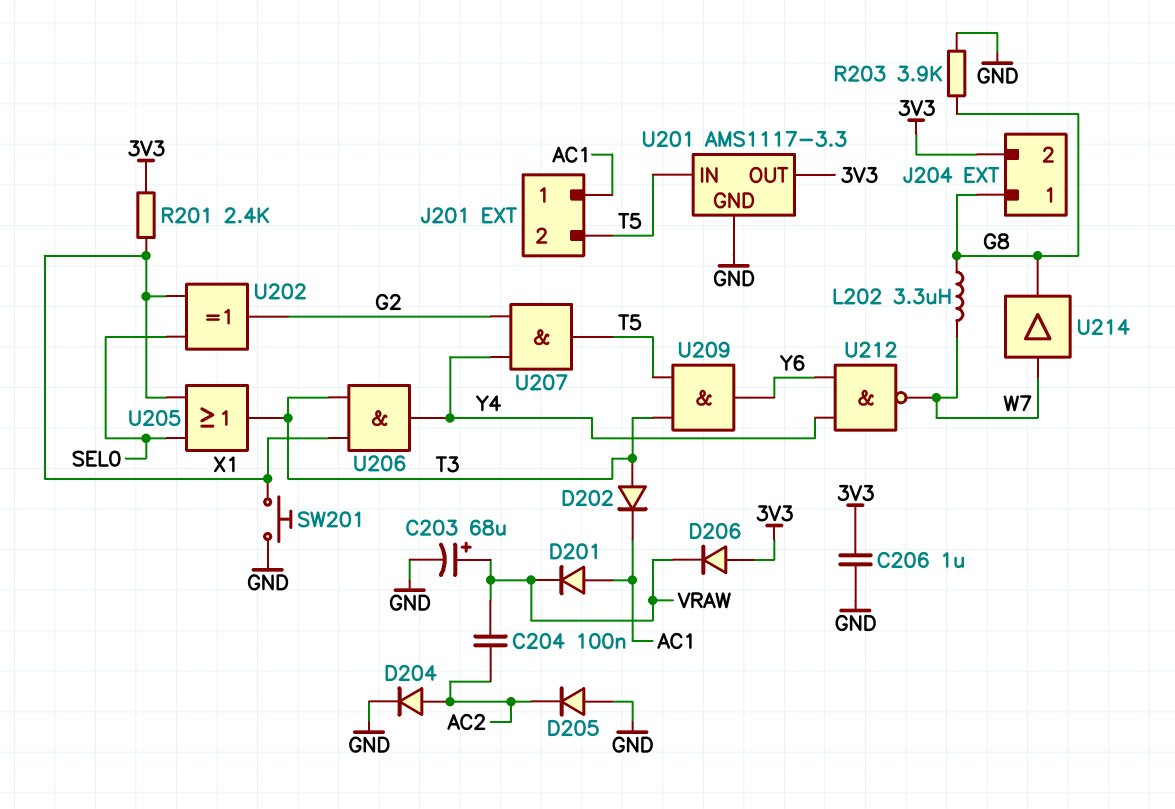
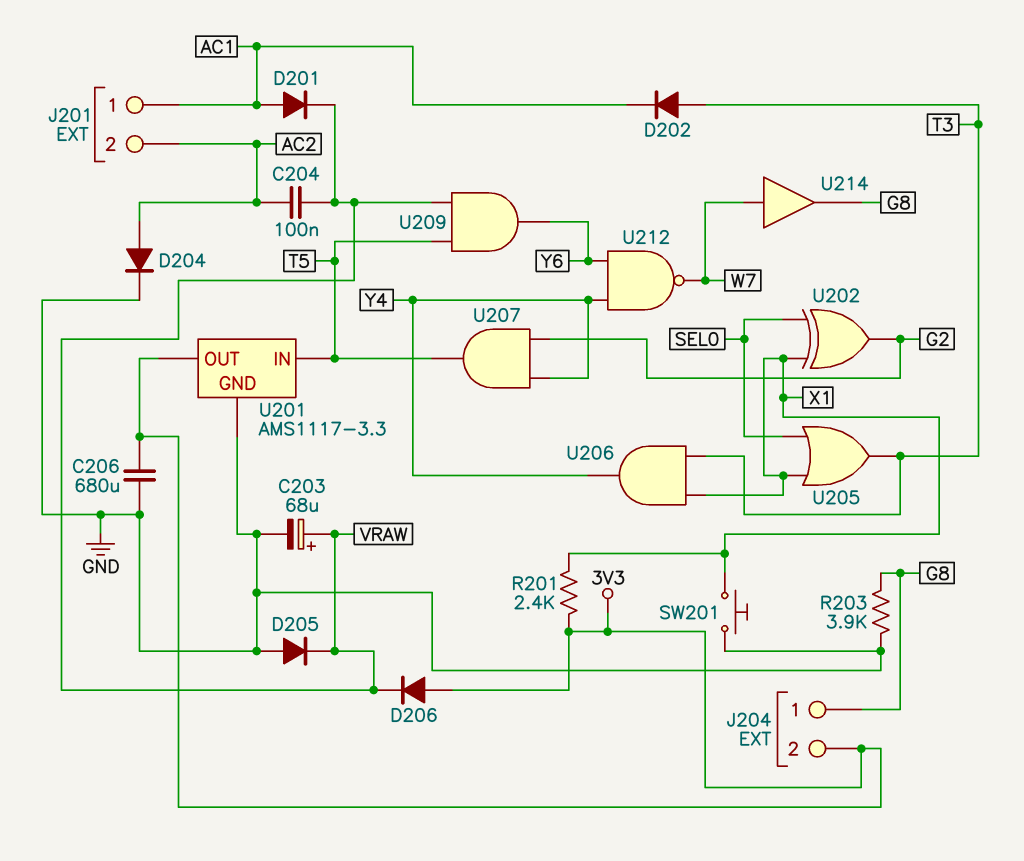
C206: 1uF (3V3, GND) -> 680uF (3V3, GND)
D205: diode (A GND, K AC2) -> diode (A GND, K VRAW)
J201 pin 2: T5 -> AC2
L202: 3.3uH (G8, W7) -> none
U209: AND (in T3, in T5, out Y6) -> AND (in T5, in VRAW, out Y6)

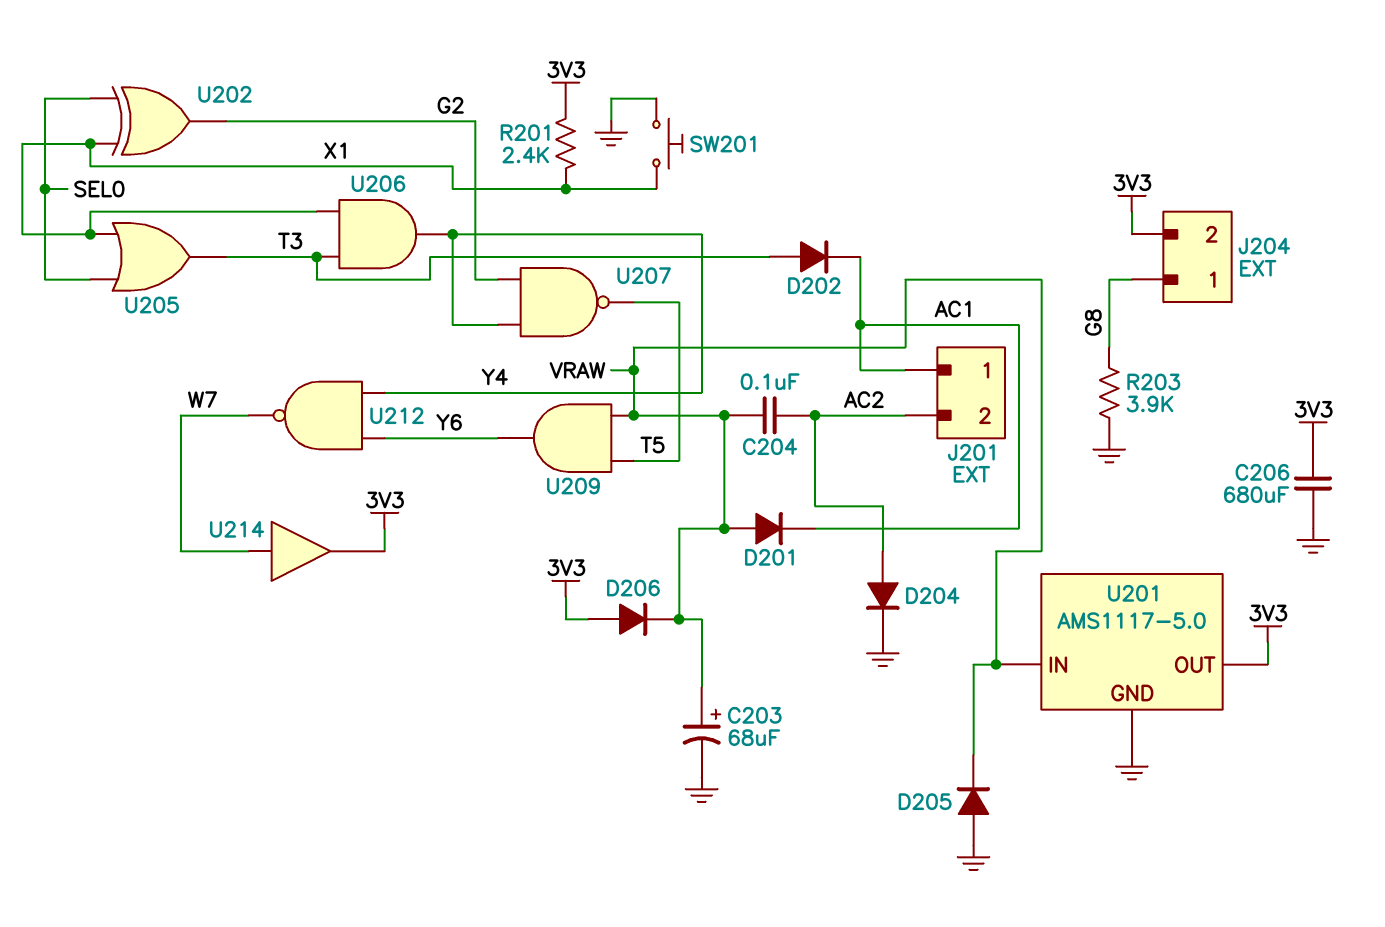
D201: diode (A AC1, K VRAW) -> diode (A VRAW, K AC1)
U201: AMS1117-3.3 -> AMS1117-5.0
U201 pin IN: T5 -> VRAW
U207: AND (in G2, in Y4, out T5) -> NAND (in G2, in Y4, out T5)
U214: buffer (in W7, out G8) -> buffer (in W7, out 3V3)

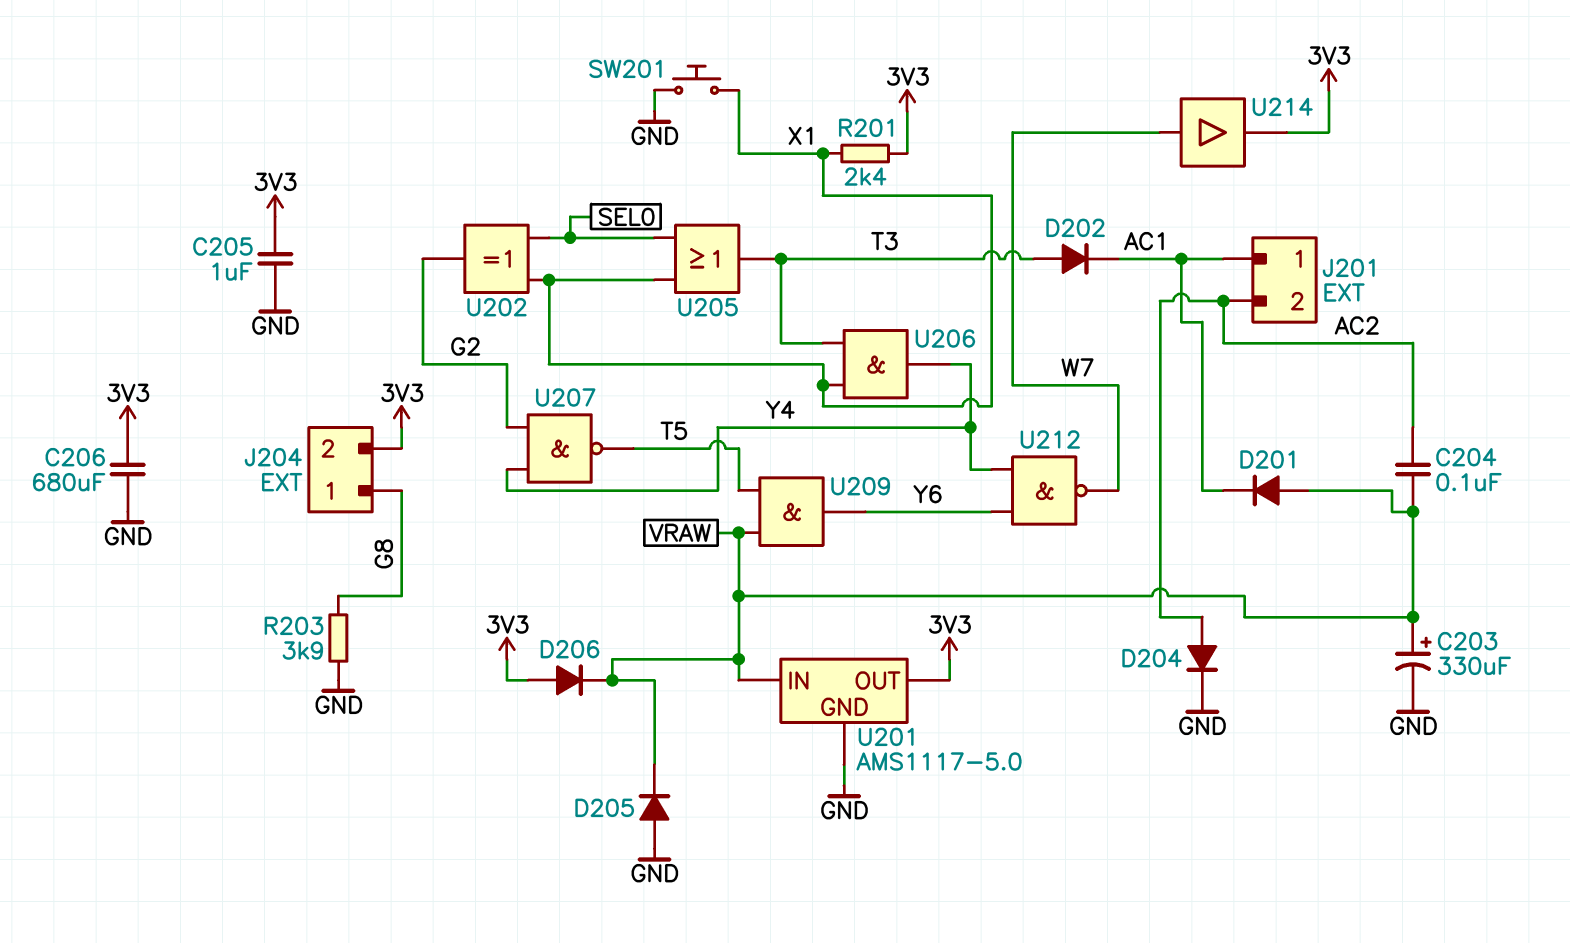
C203: 68uF (plus VRAW, minus GND) -> 330uF (plus VRAW, minus GND)
C205: none -> 1uF (3V3, GND)

